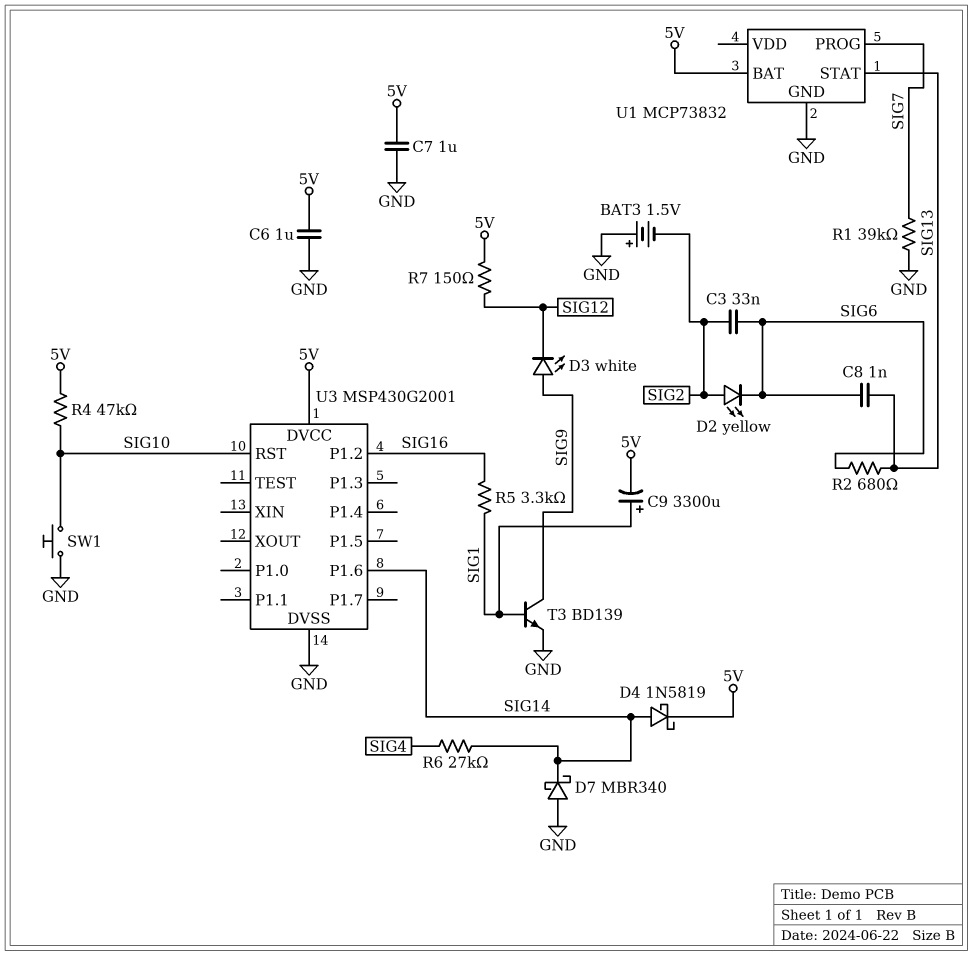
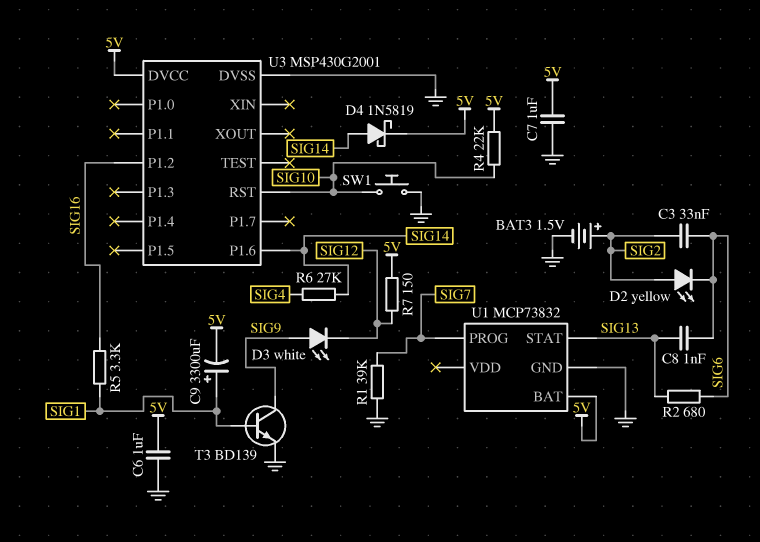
BAT3: 1.5V (plus GND, minus SIG2) -> 1.5V (plus SIG2, minus GND)
D7: schottky MBR340 (A GND, K SIG14) -> none
R4: 47k (5V, SIG10) -> 22k (5V, SIG10)

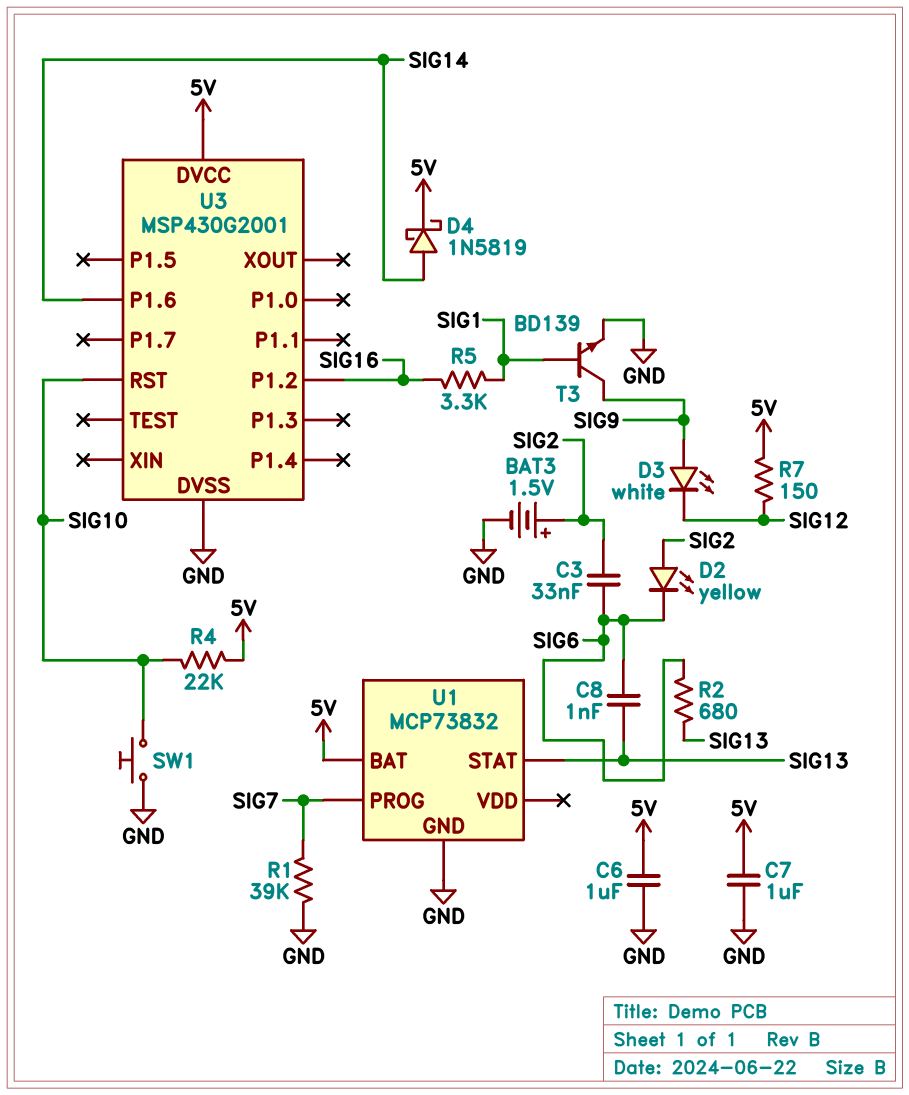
C9: 3300uF (plus SIG1, minus 5V) -> none
R6: 27k (SIG4, SIG14) -> none

